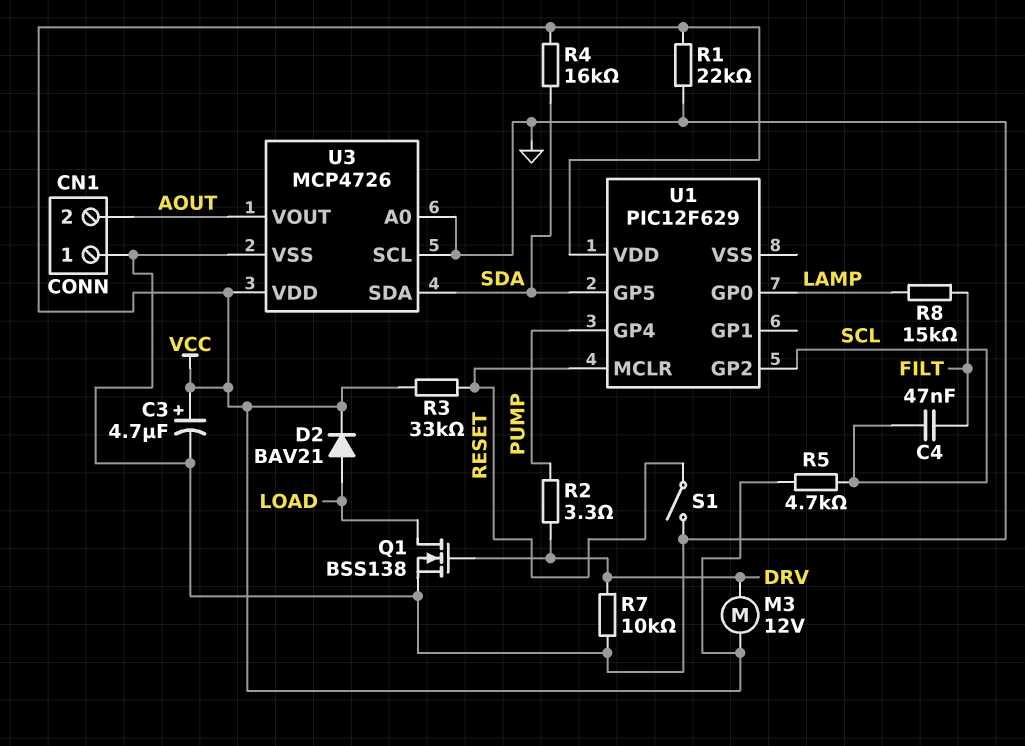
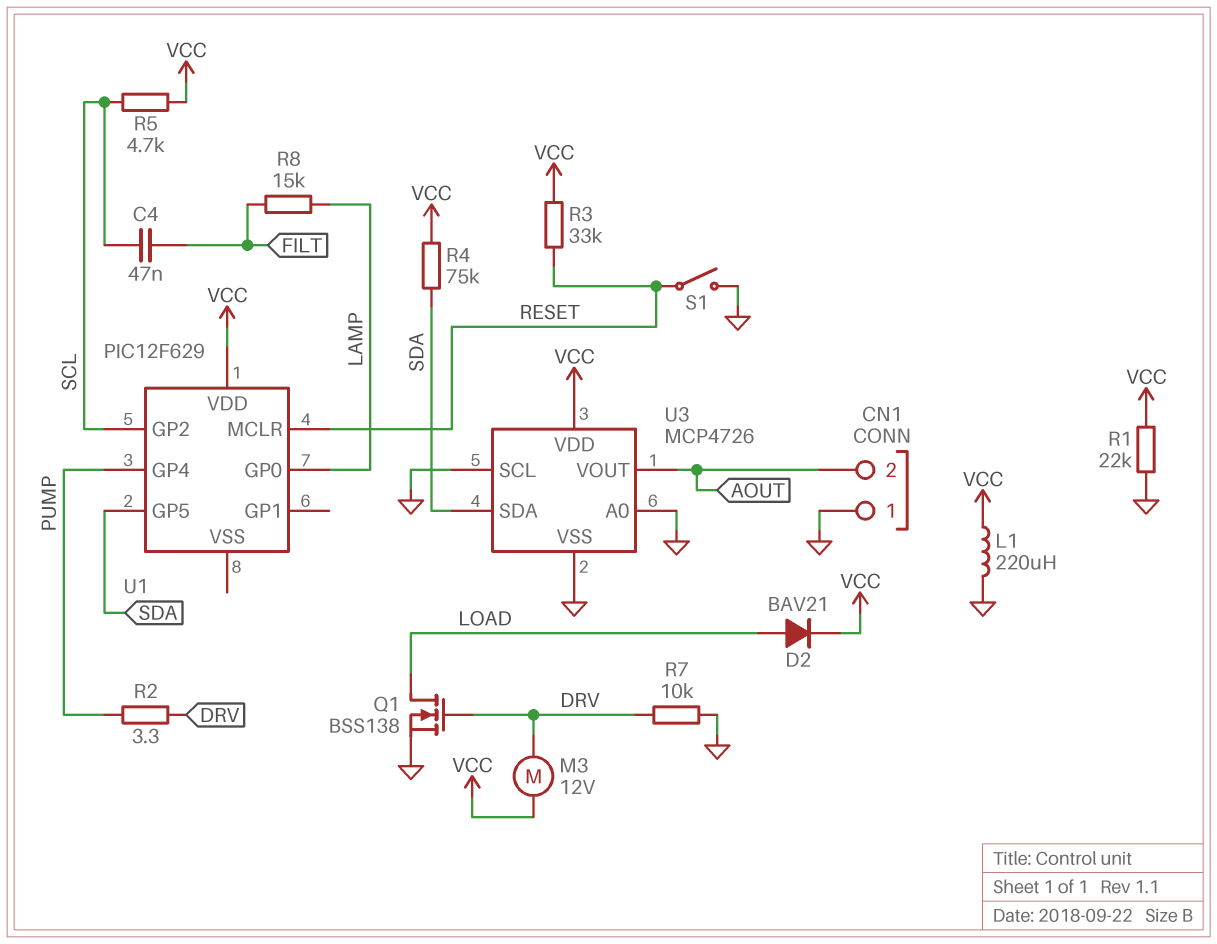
C3: 4.7uF (plus VCC, minus GND) -> none
L1: none -> 220uH (GND, VCC)
R4: 16k (SDA, VCC) -> 75k (SDA, VCC)

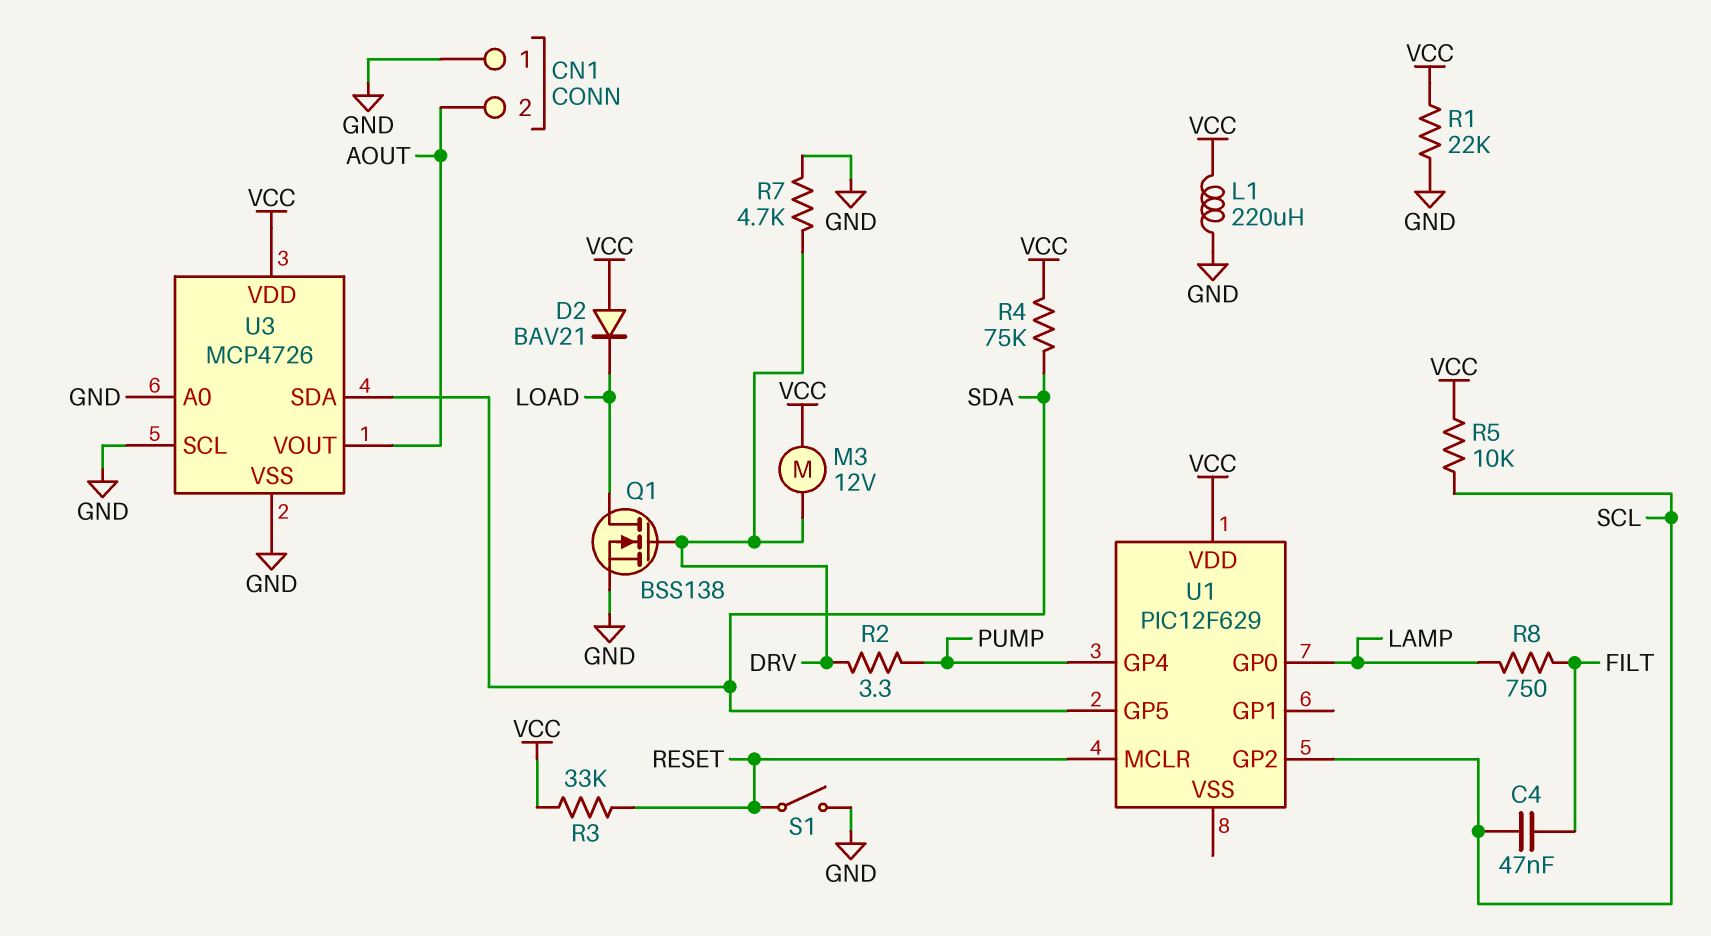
D2: diode BAV21 (A LOAD, K VCC) -> diode BAV21 (A VCC, K LOAD)
R5: 4.7k (SCL, VCC) -> 10k (SCL, VCC)
R7: 10k (DRV, GND) -> 4.7k (DRV, GND)
R8: 15k (FILT, LAMP) -> 750 (FILT, LAMP)

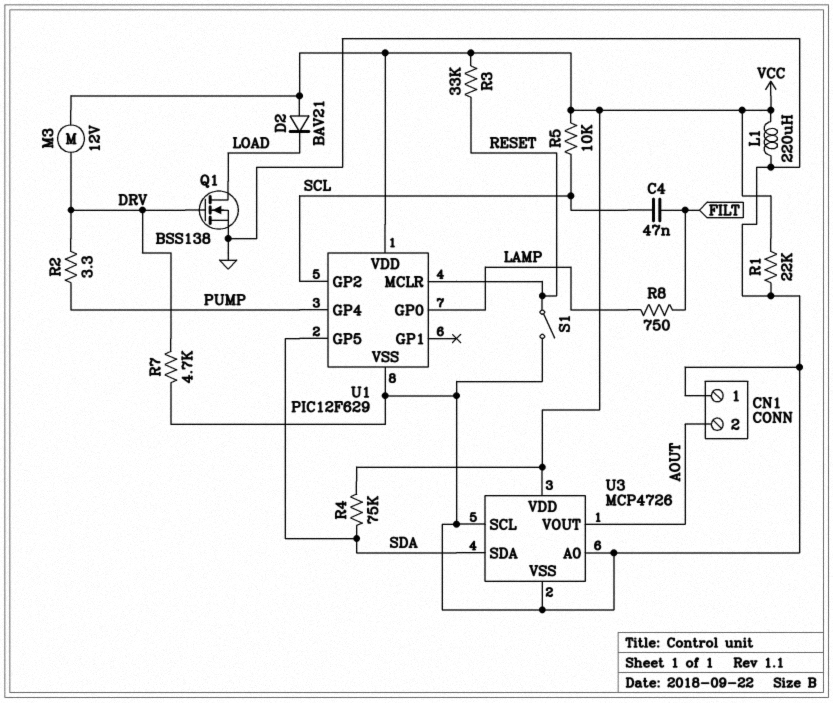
U1 pin VSS: none -> GND

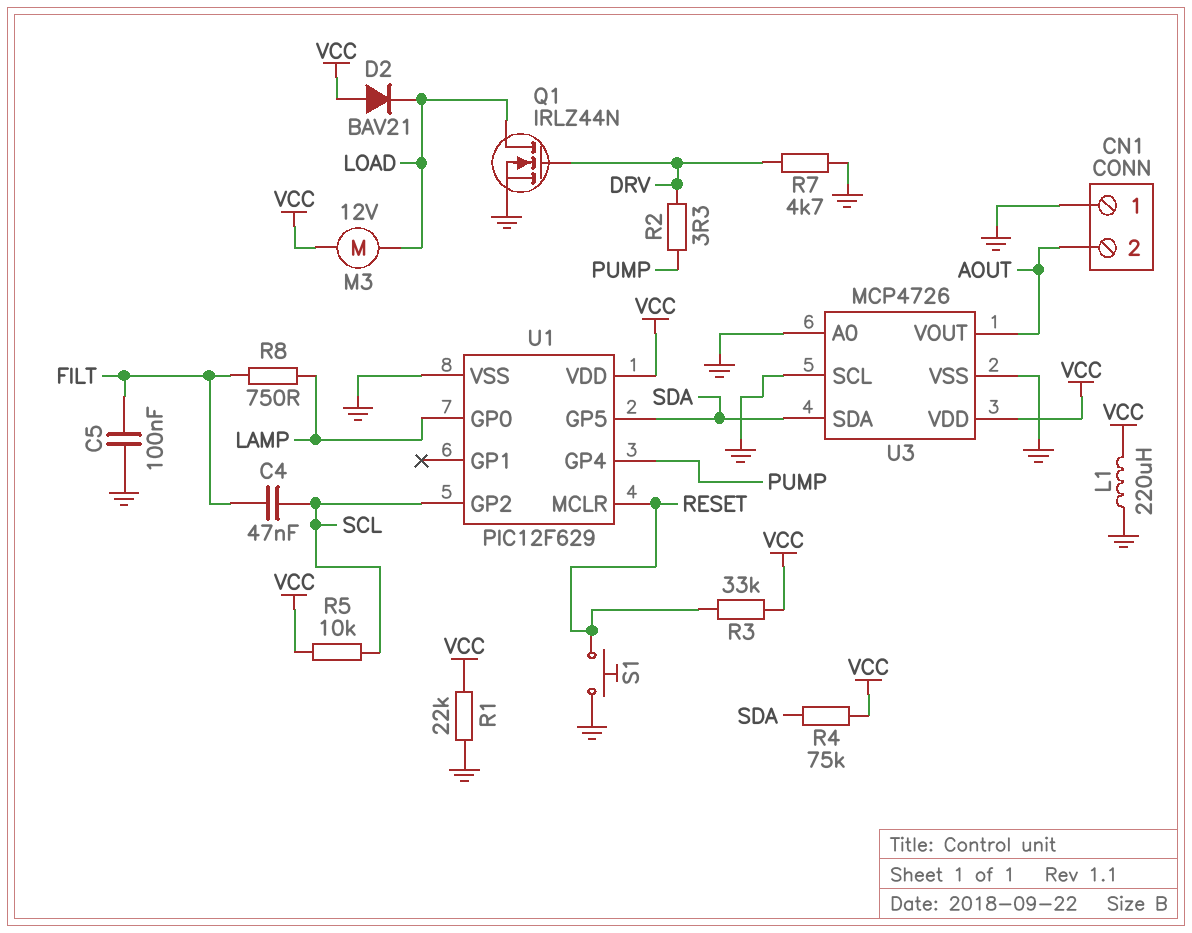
C5: none -> 100nF (FILT, GND)
M3: motor 12V (DRV, VCC) -> motor 12V (LOAD, VCC)
Q1: NMOS BSS138 (G DRV, D LOAD, S GND) -> NMOS IRLZ44N (G DRV, D LOAD, S GND)
S1: switch (GND, RESET) -> button (GND, RESET)

